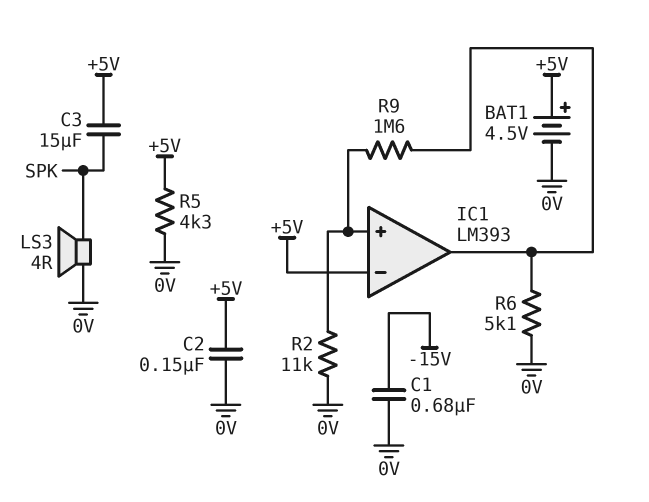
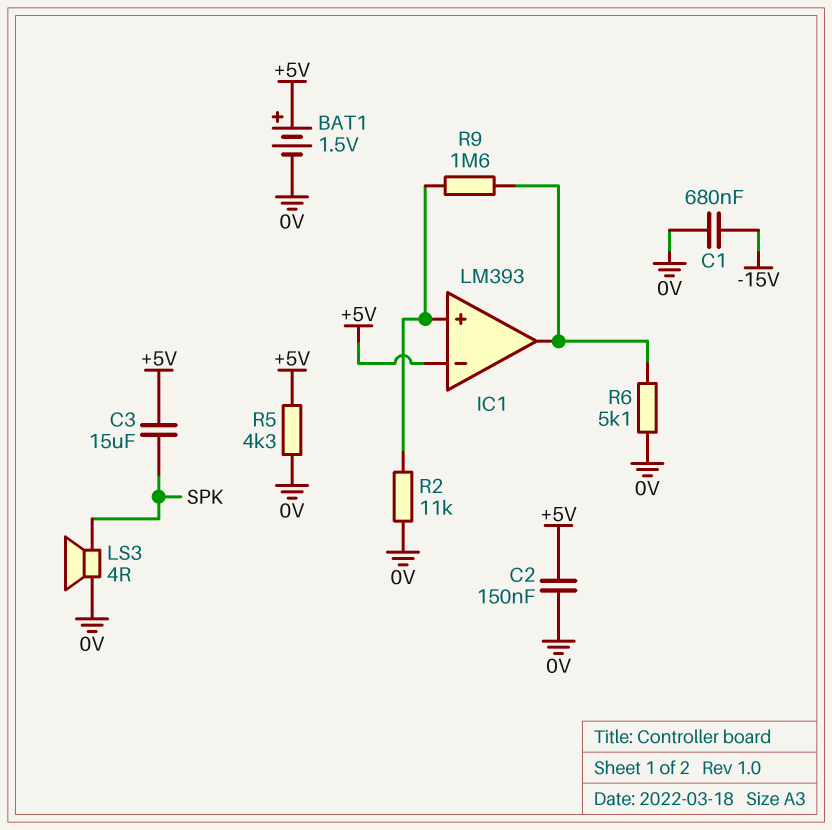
BAT1: 4.5V (plus +5V, minus 0V) -> 1.5V (plus +5V, minus 0V)

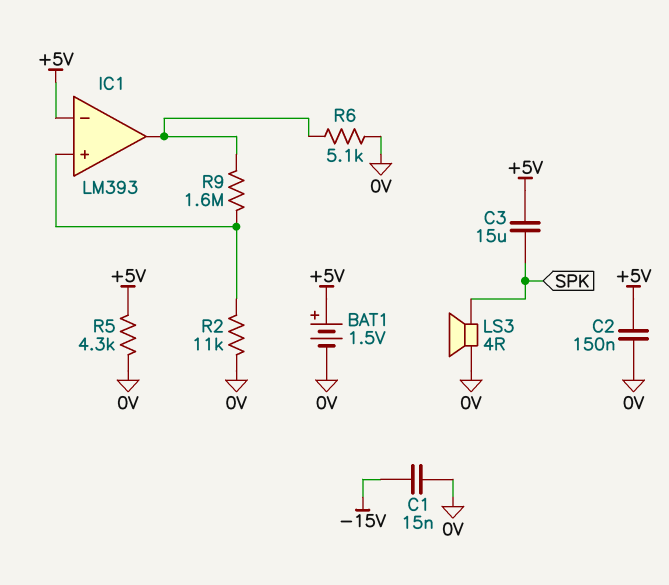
C1: 680nF (-15V, 0V) -> 15nF (-15V, 0V)

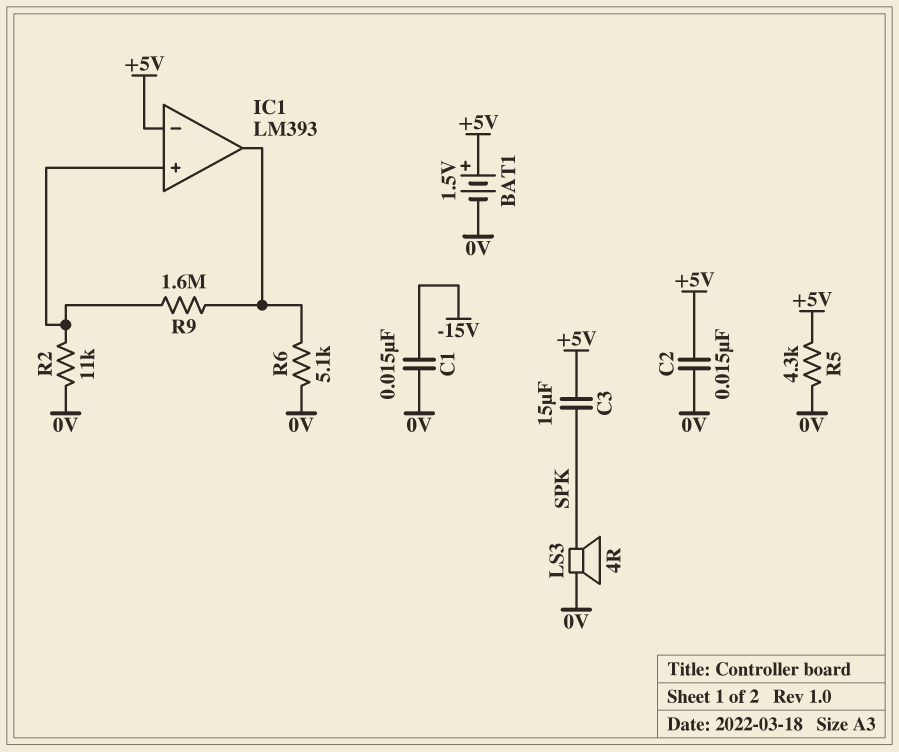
C2: 150nF (+5V, 0V) -> 15nF (+5V, 0V)

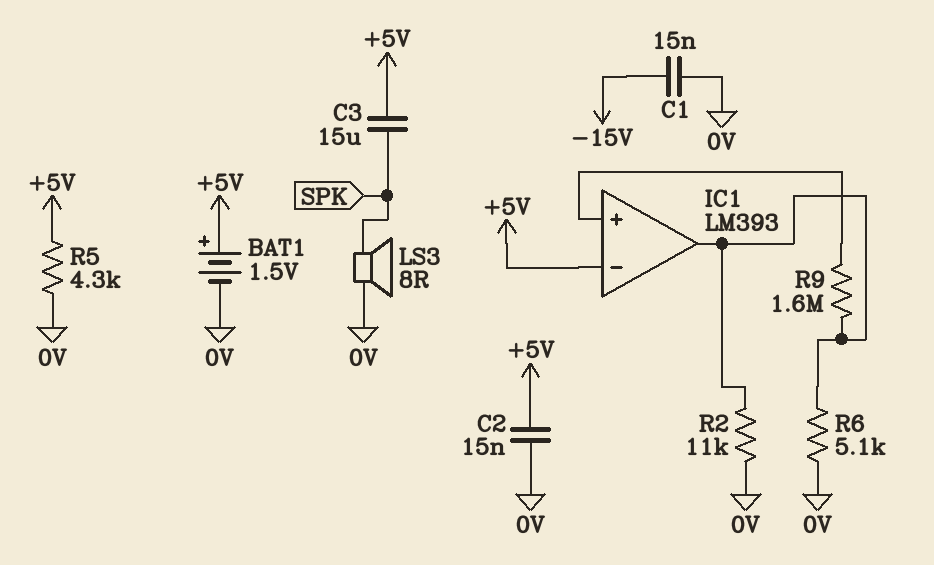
LS3: speaker 4R (0V, SPK) -> speaker 8R (0V, SPK)
R2: 11k (0V, IC1/in+) -> 11k (0V, IC1/out)

